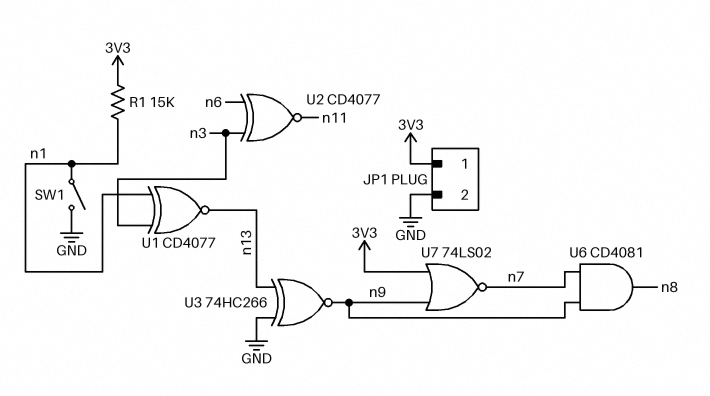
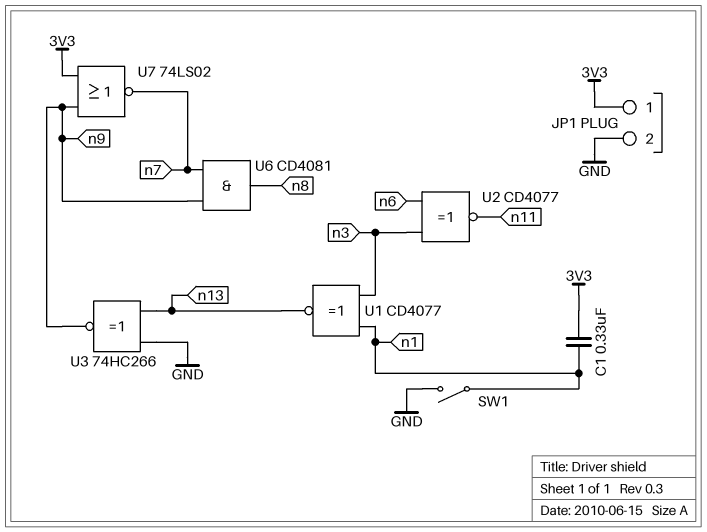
C1: none -> 330nF (3V3, n1)
R1: 15k (3V3, n1) -> none

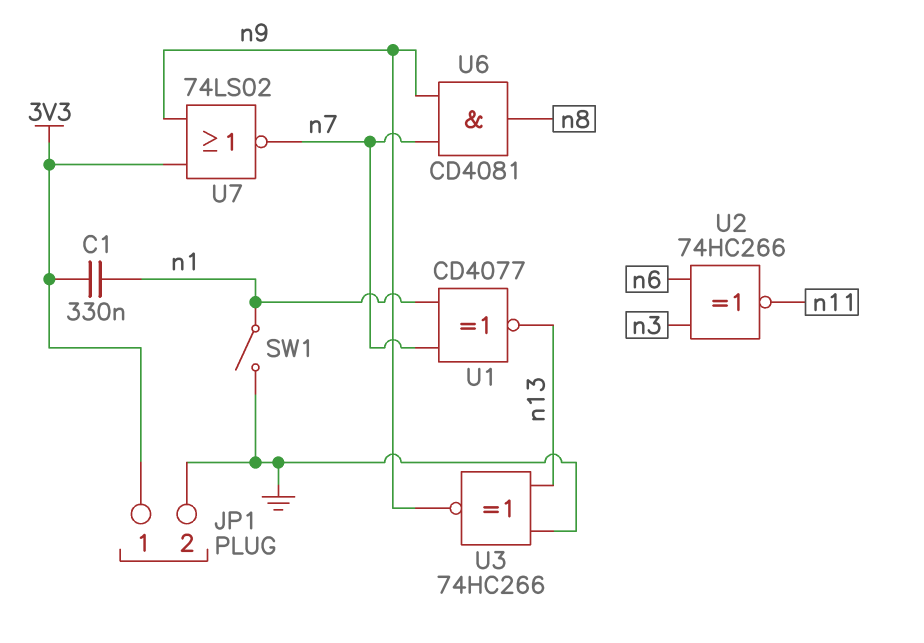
U1: XNOR CD4077 (in n1, in n3, out n13) -> XNOR CD4077 (in n1, in n7, out n13)
U2: XNOR CD4077 (in n3, in n6, out n11) -> XNOR 74HC266 (in n3, in n6, out n11)

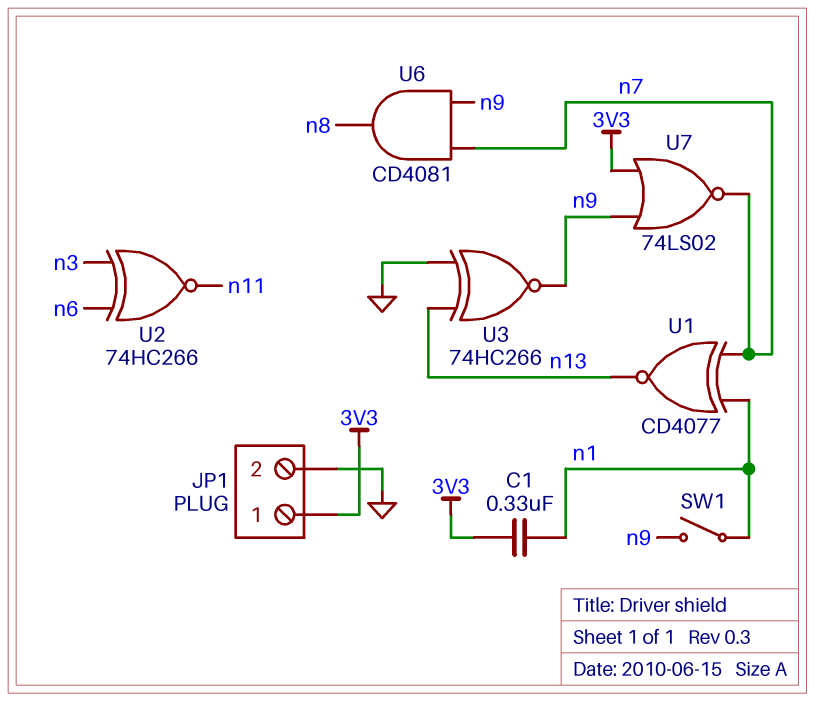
SW1: switch (GND, n1) -> switch (n1, n9)

